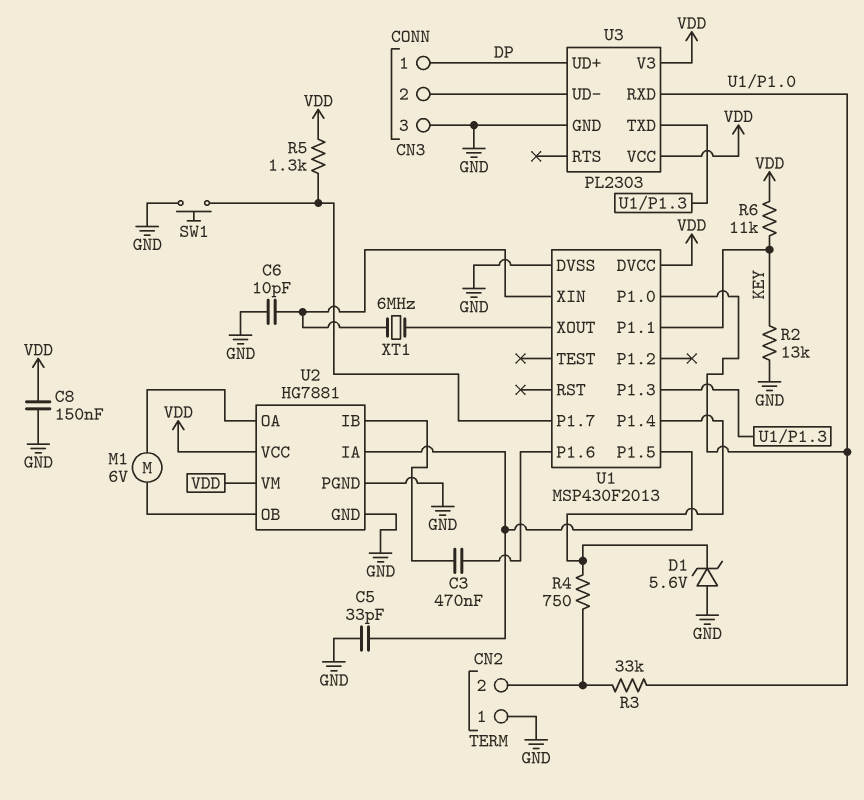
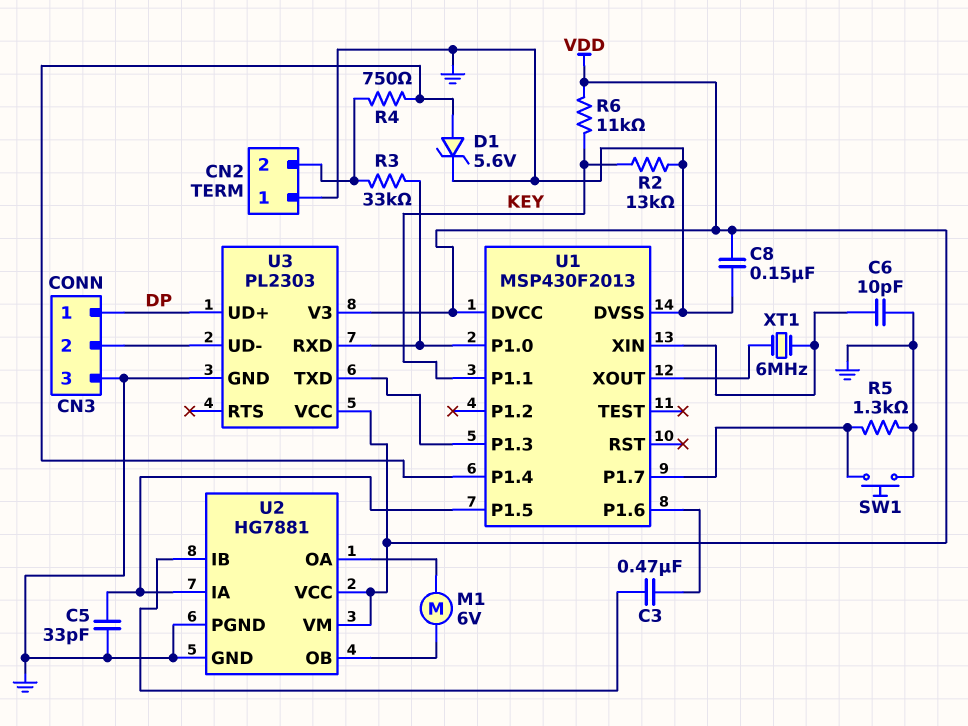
D1: zener 5.6V (A GND, K U1/P1.4) -> zener 5.6V (A U1/P1.4, K GND)
R5: 1.3k (U1/P1.7, VDD) -> 1.3k (GND, U1/P1.7)

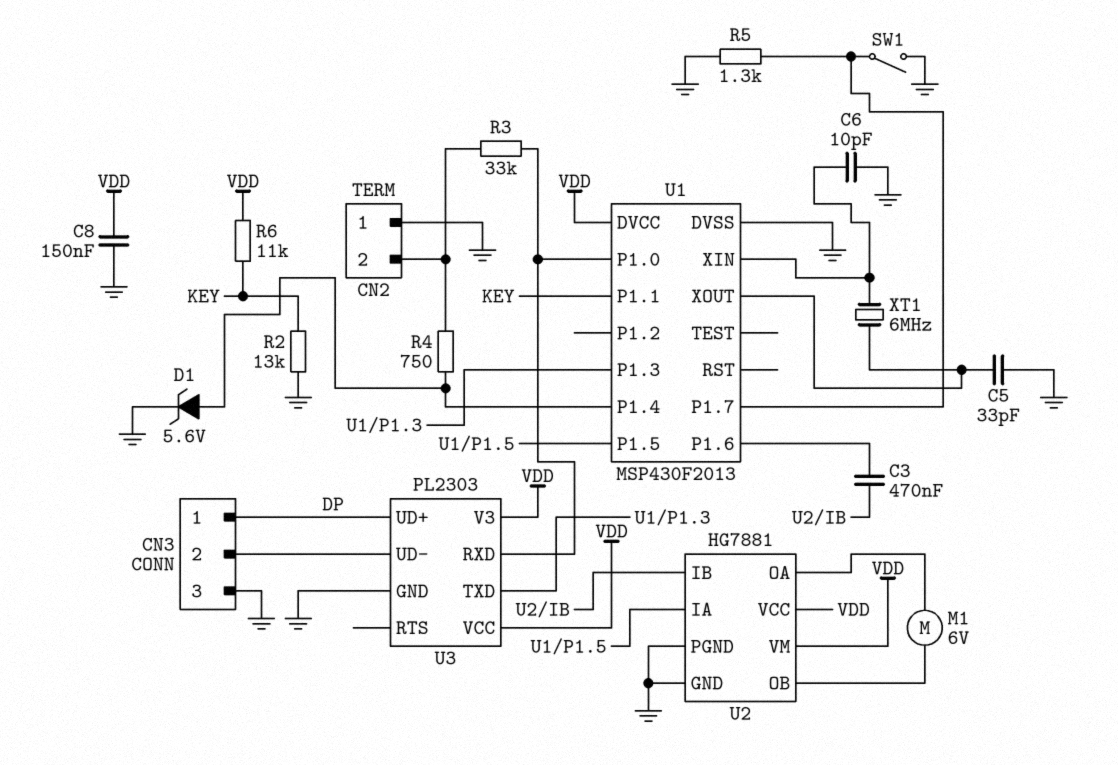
C5: 33pF (GND, U1/P1.5) -> 33pF (GND, U1/XOUT)
SW1: button (GND, U1/P1.7) -> switch (GND, U1/P1.7)

